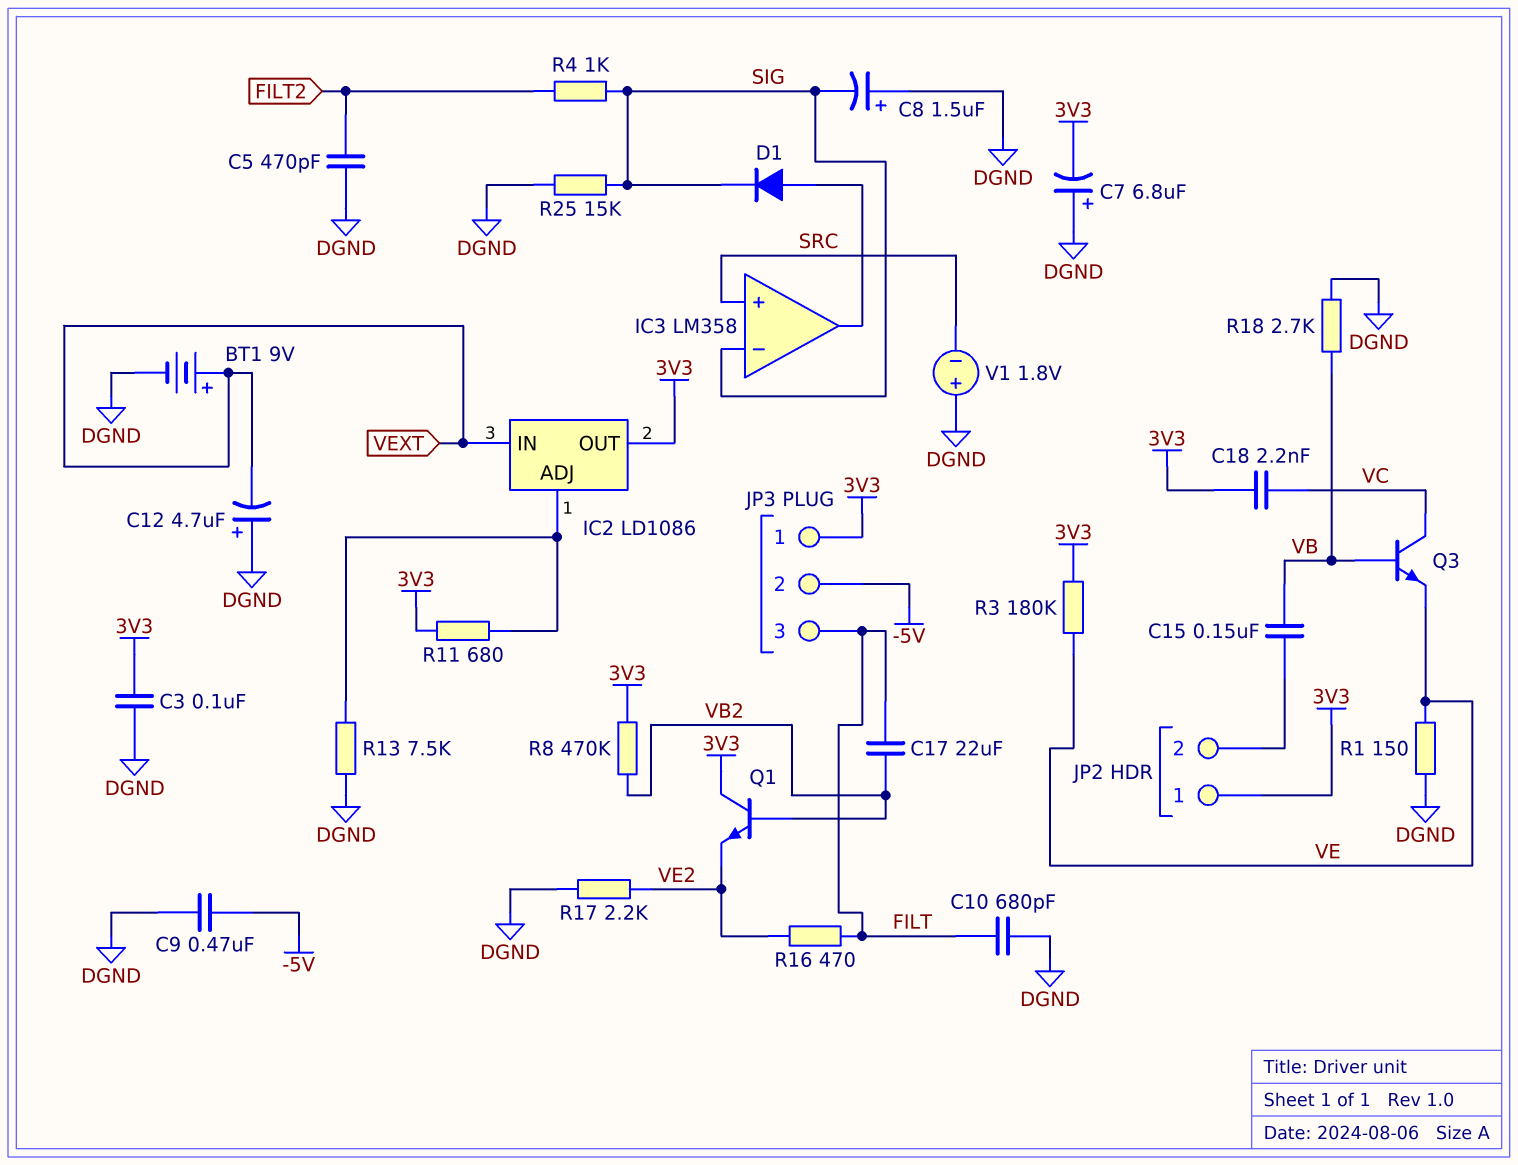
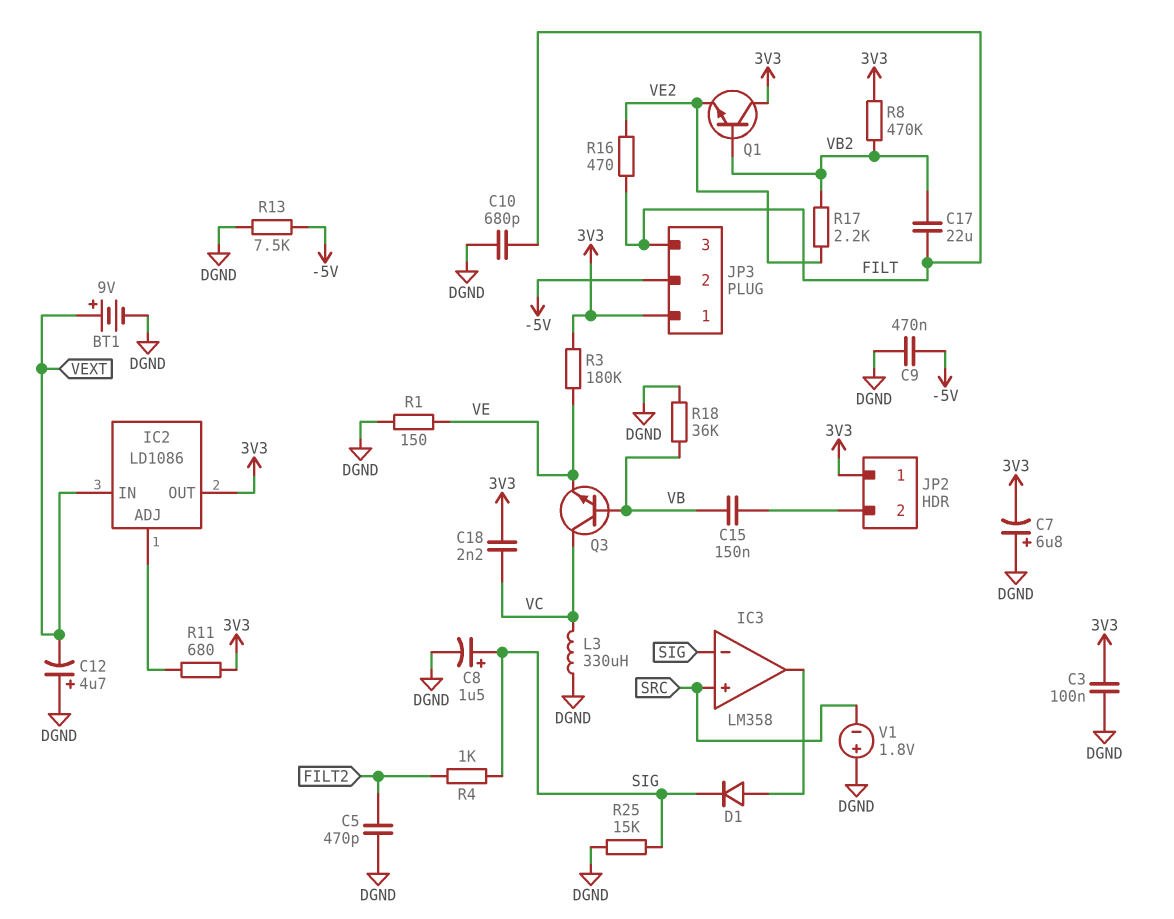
C8: 1.5uF (plus DGND, minus SIG) -> 1.5uF (plus SIG, minus DGND)
L3: none -> 330uH (DGND, VC)
R13: 7.5k (DGND, IC2/ADJ) -> 7.5k (-5V, DGND)
R17: 2.2k (DGND, VE2) -> 2.2k (VB2, VE2)
R18: 2.7k (DGND, VB) -> 36k (DGND, VB)

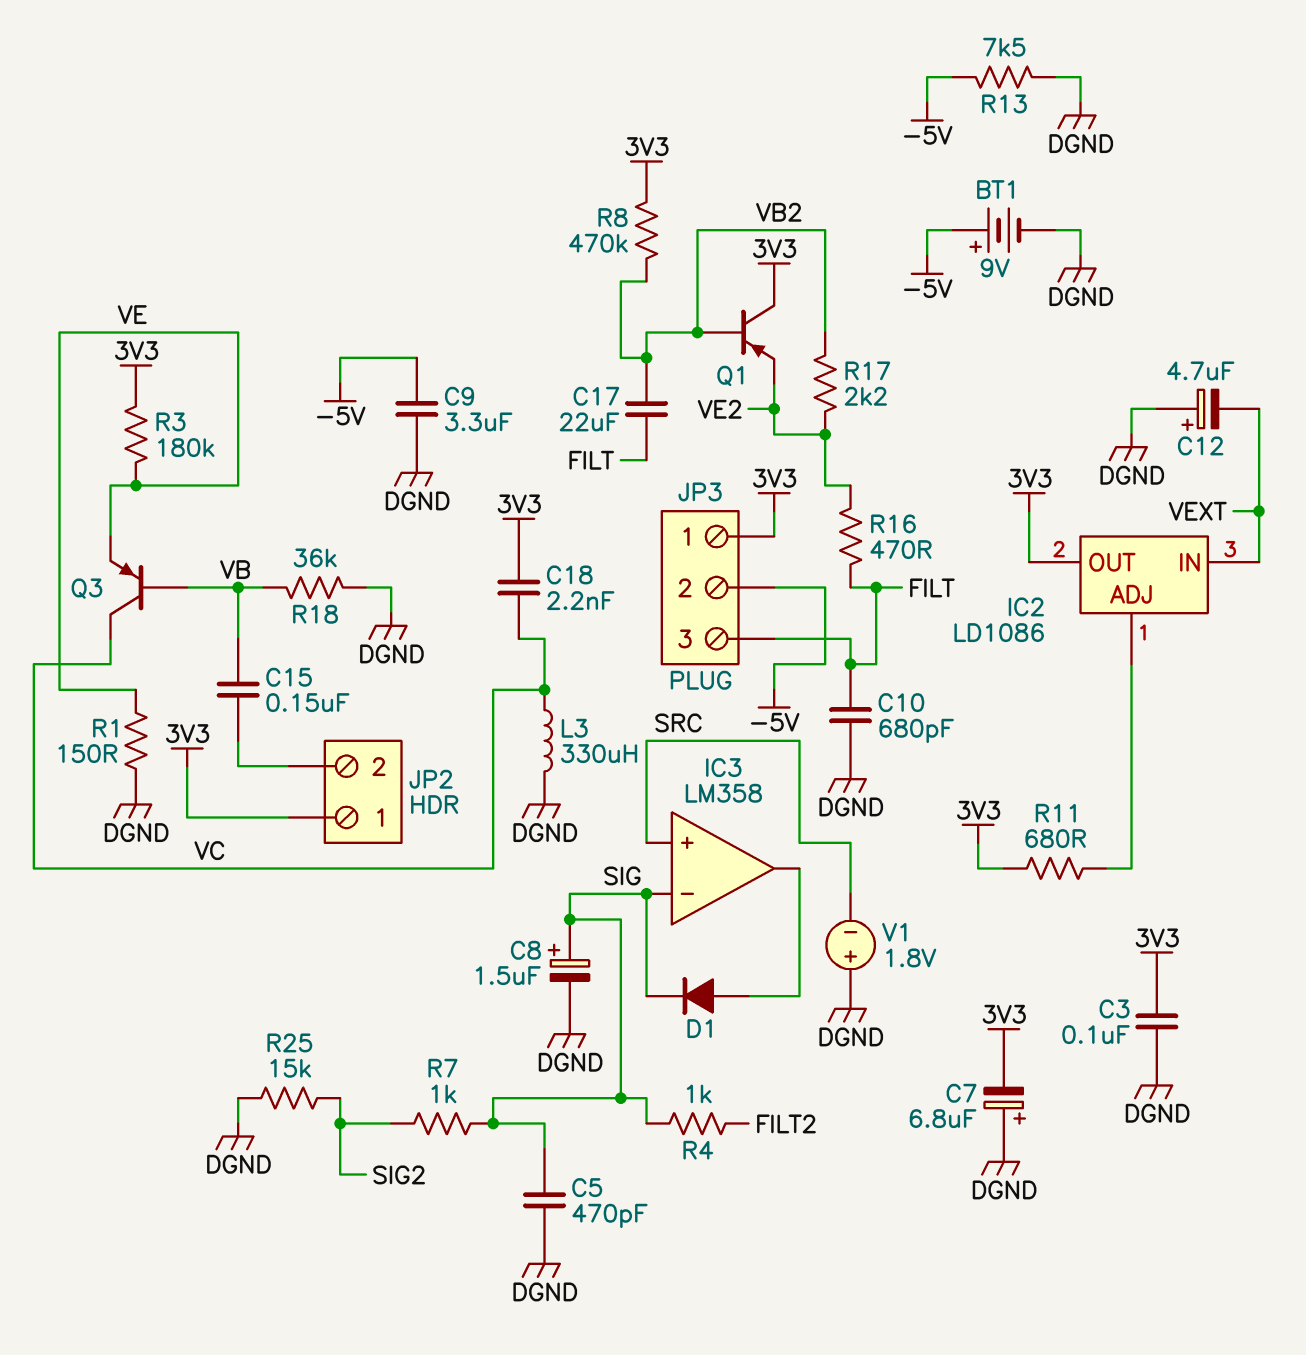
BT1: 9V (plus VEXT, minus DGND) -> 9V (plus -5V, minus DGND)
C5: 470pF (DGND, FILT2) -> 470pF (DGND, SIG)
C9: 470nF (-5V, DGND) -> 3.3uF (-5V, DGND)
Q1: NPN (B VB2, C 3V3, E VE2) -> PNP (B VB2, C 3V3, E VE2)
Q3: NPN (B VB, C VC, E VE) -> PNP (B VB, C VC, E VE)
R7: none -> 1k (SIG, SIG2)
R25: 15k (DGND, SIG) -> 15k (DGND, SIG2)

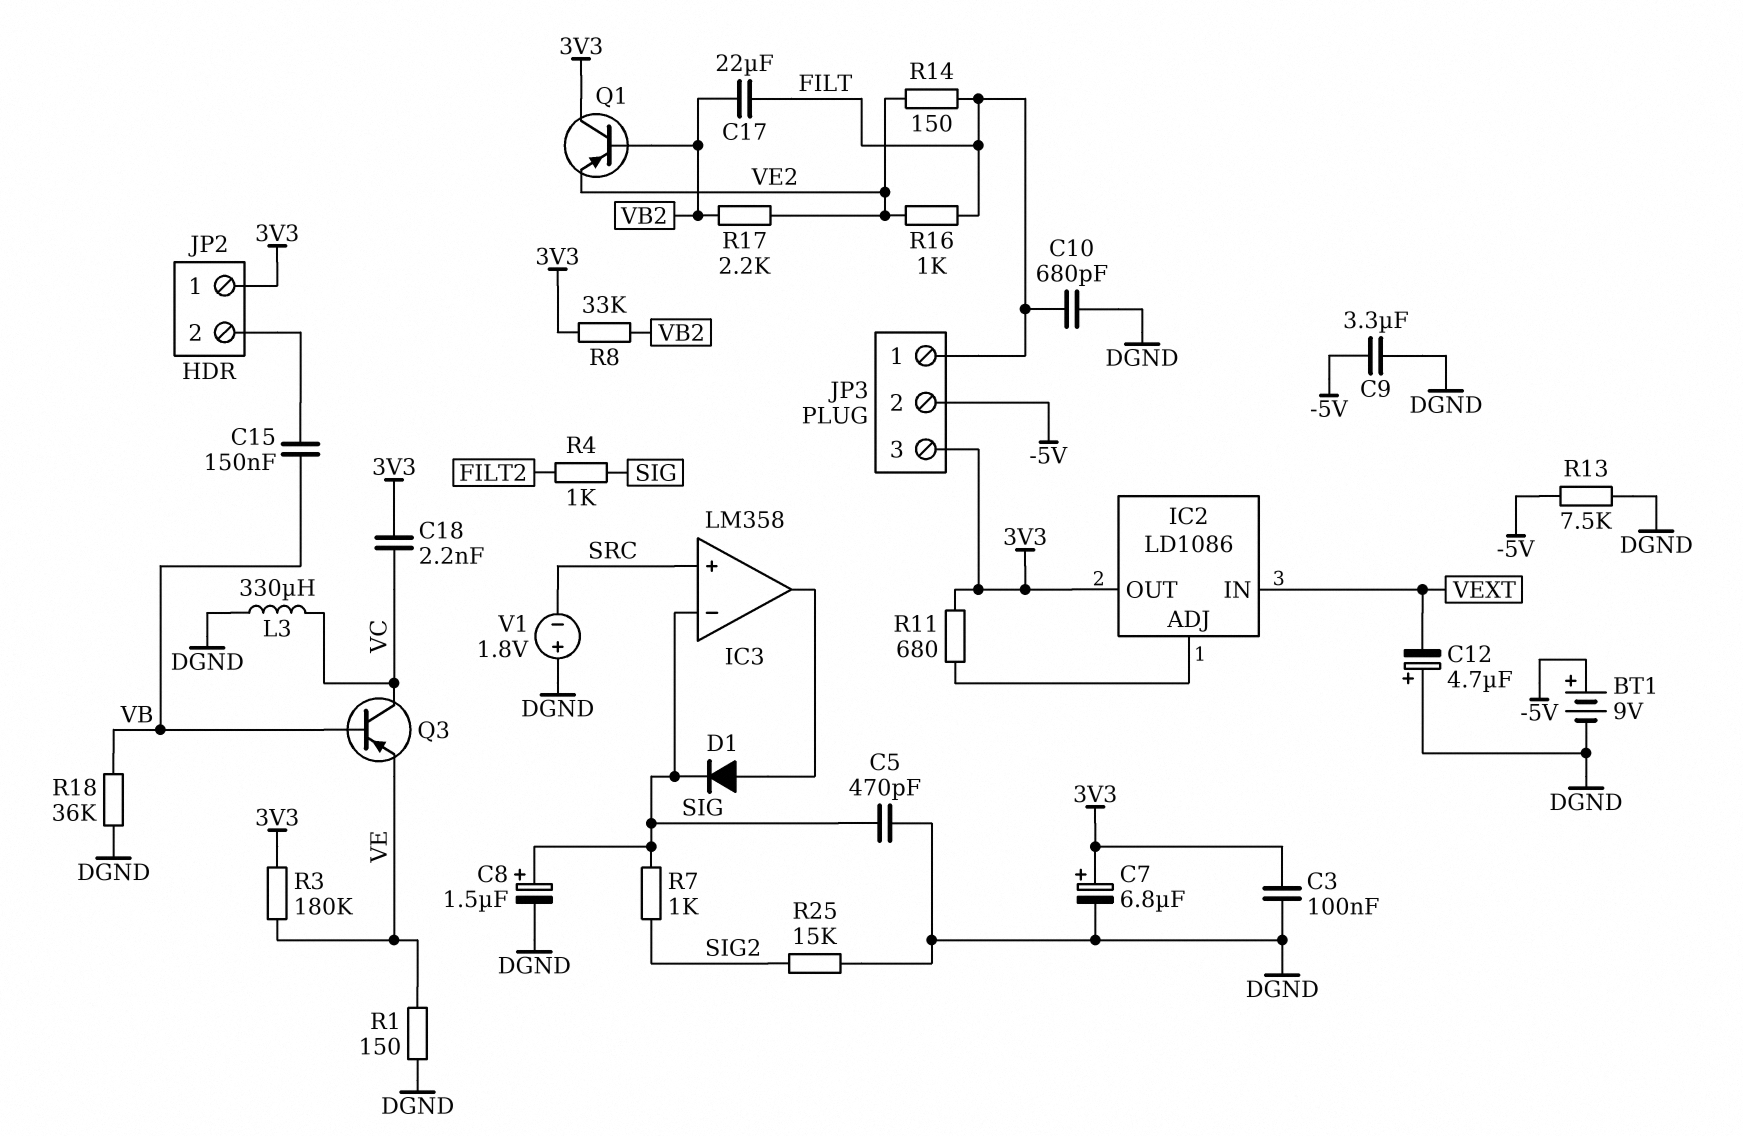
C7: 6.8uF (plus DGND, minus 3V3) -> 6.8uF (plus 3V3, minus DGND)
JP3 pin 1: 3V3 -> FILT
JP3 pin 3: FILT -> 3V3
R8: 470k (3V3, VB2) -> 33k (3V3, VB2)
R14: none -> 150 (FILT, VE2)
R16: 470 (FILT, VE2) -> 1k (FILT, VE2)

